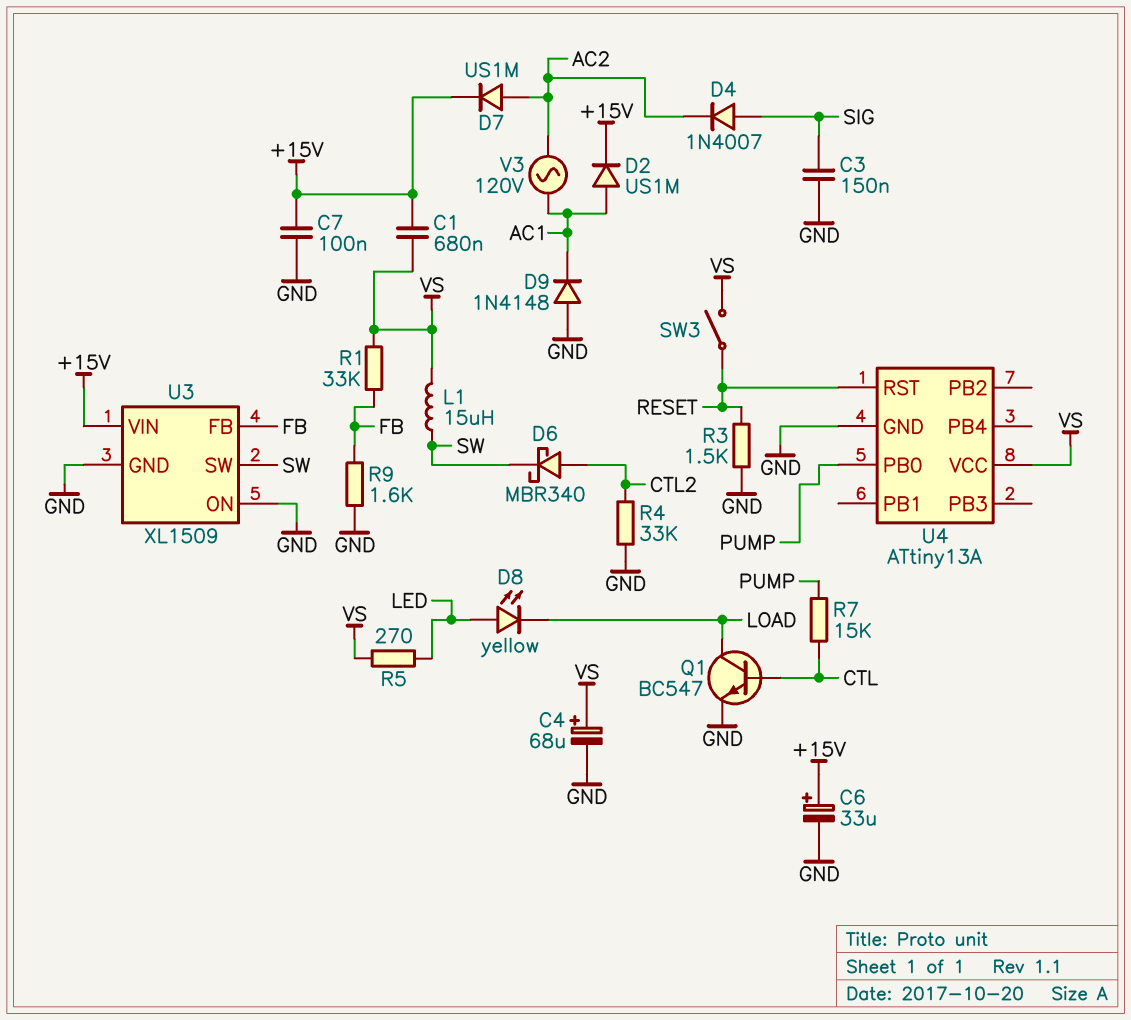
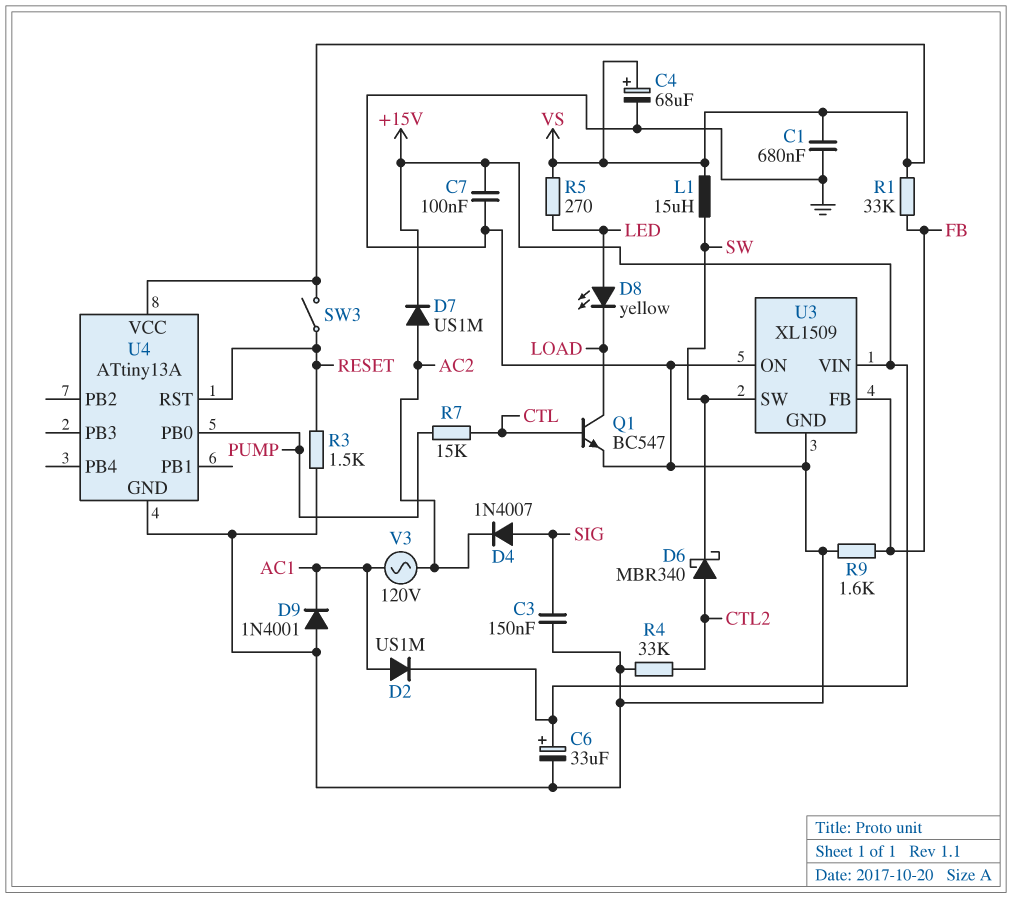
C1: 680nF (+15V, VS) -> 680nF (GND, VS)
D9: diode 1N4148 (A GND, K AC1) -> diode 1N4001 (A GND, K AC1)

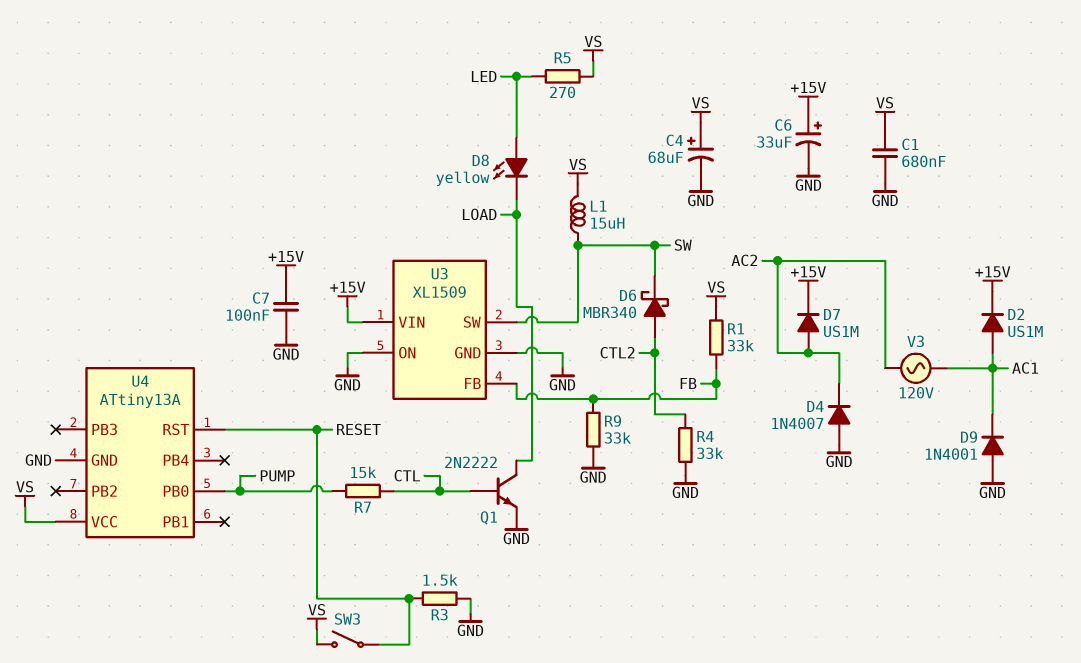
C3: 150nF (GND, SIG) -> none
D4: diode 1N4007 (A SIG, K AC2) -> diode 1N4007 (A GND, K AC2)
Q1: NPN BC547 (B CTL, C LOAD, E GND) -> NPN 2N2222 (B CTL, C LOAD, E GND)
R9: 1.6k (FB, GND) -> 33k (FB, GND)

